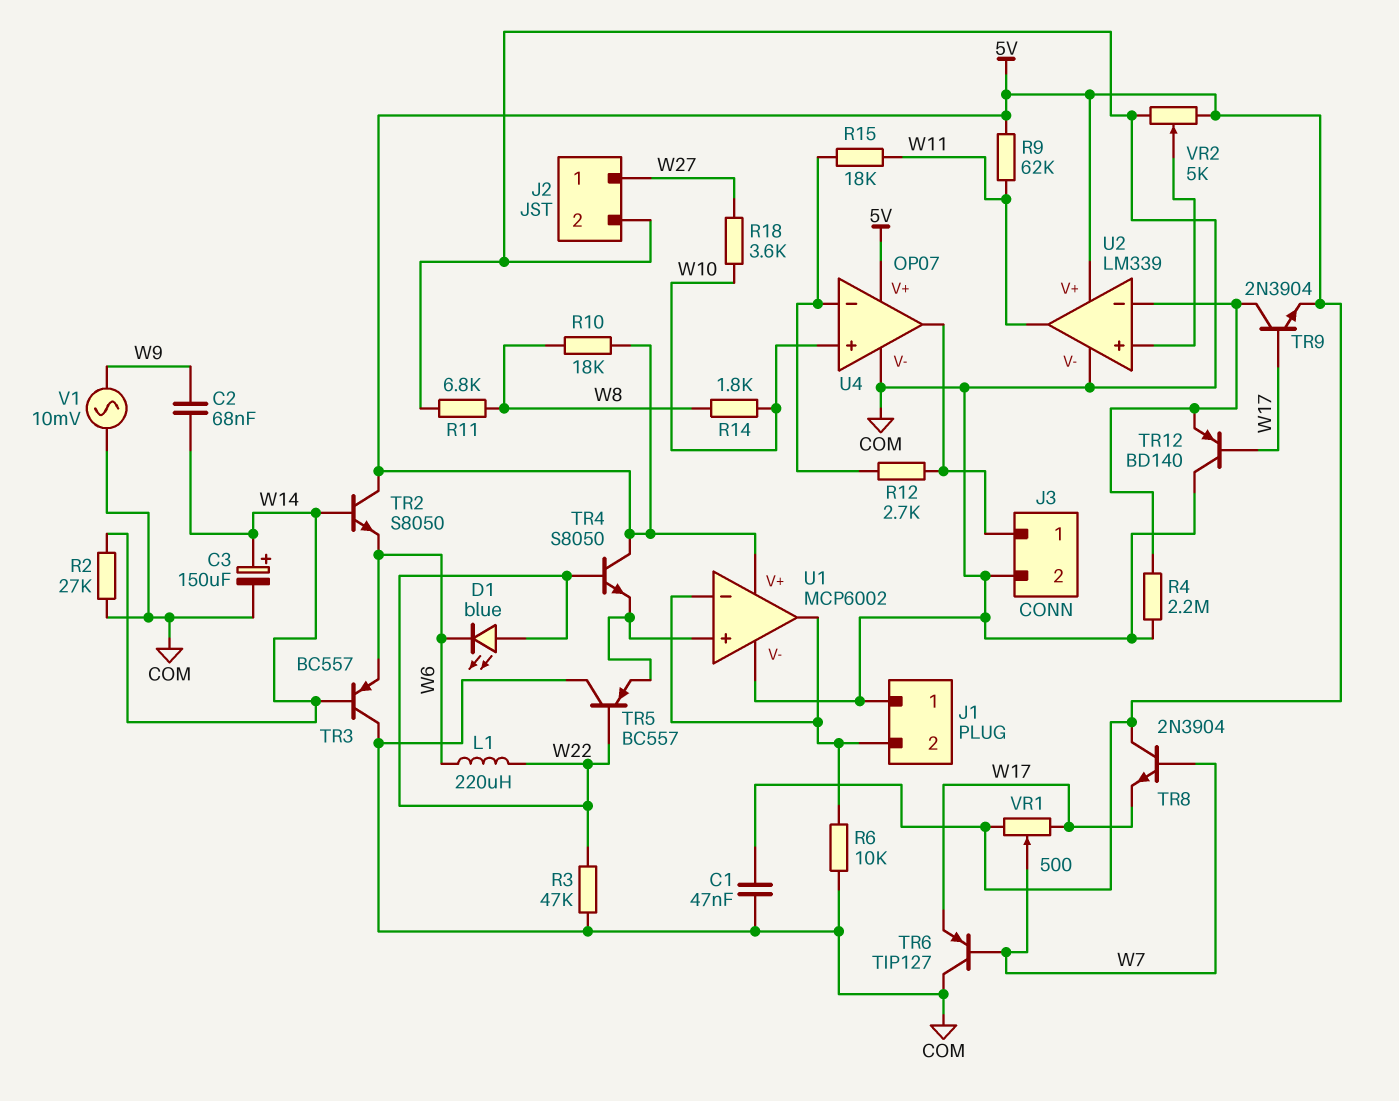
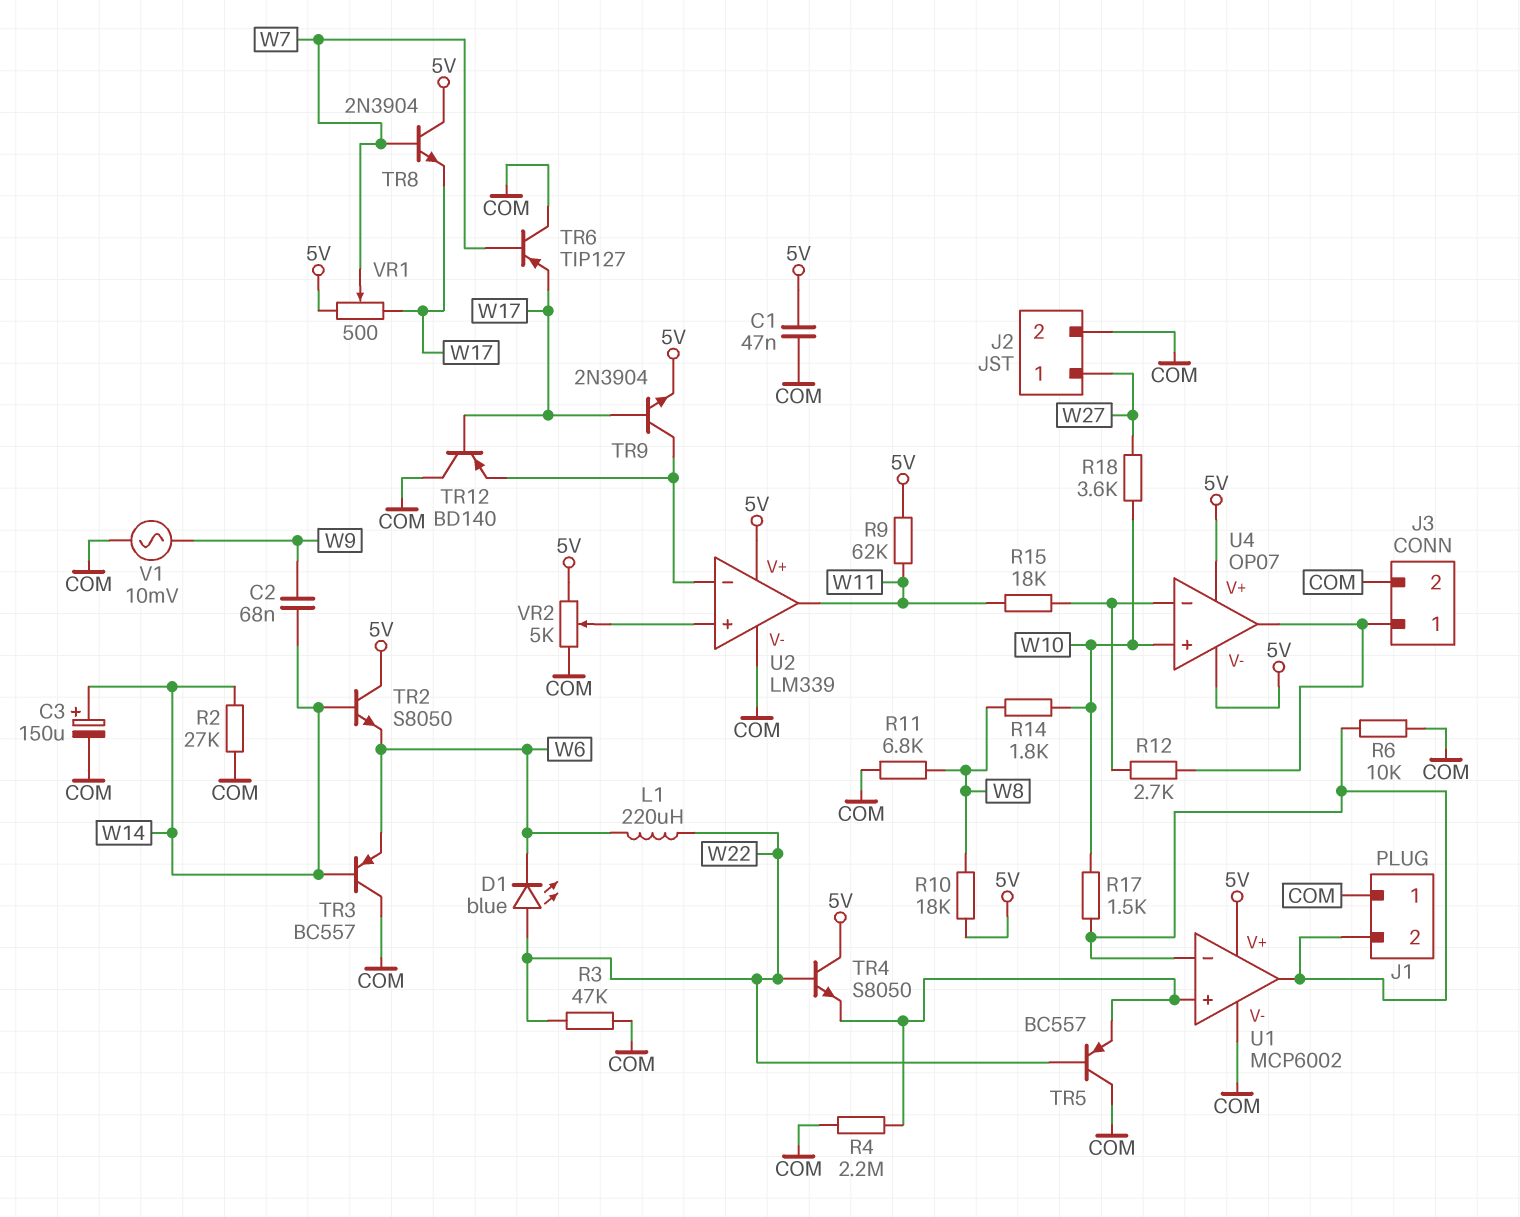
R4: 2.2M (COM, U2/in-) -> 2.2M (COM, U1/in+)
R17: none -> 1.5k (J1/2, W10)
U4 pin V-: COM -> 5V

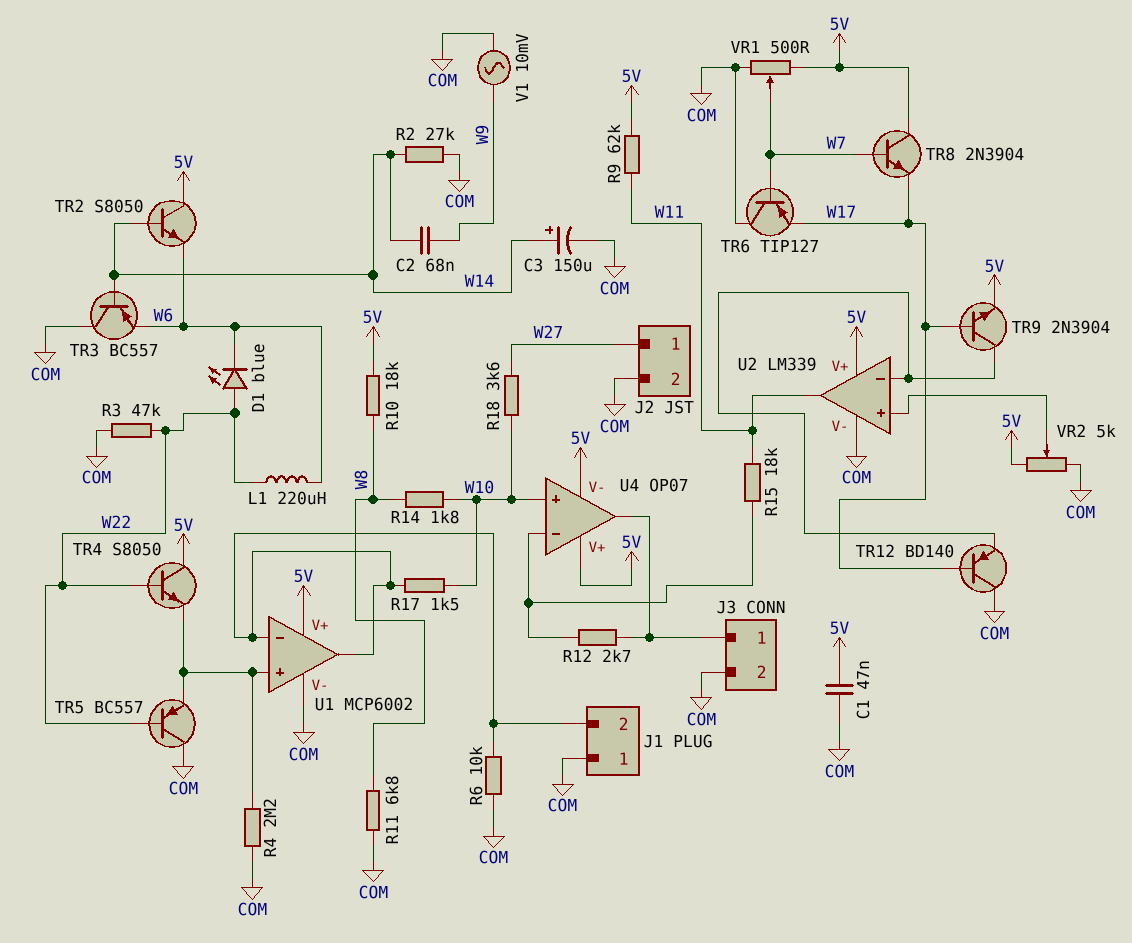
VR1: 500 (5V, W17, wiper W7) -> 500 (5V, COM, wiper W7)

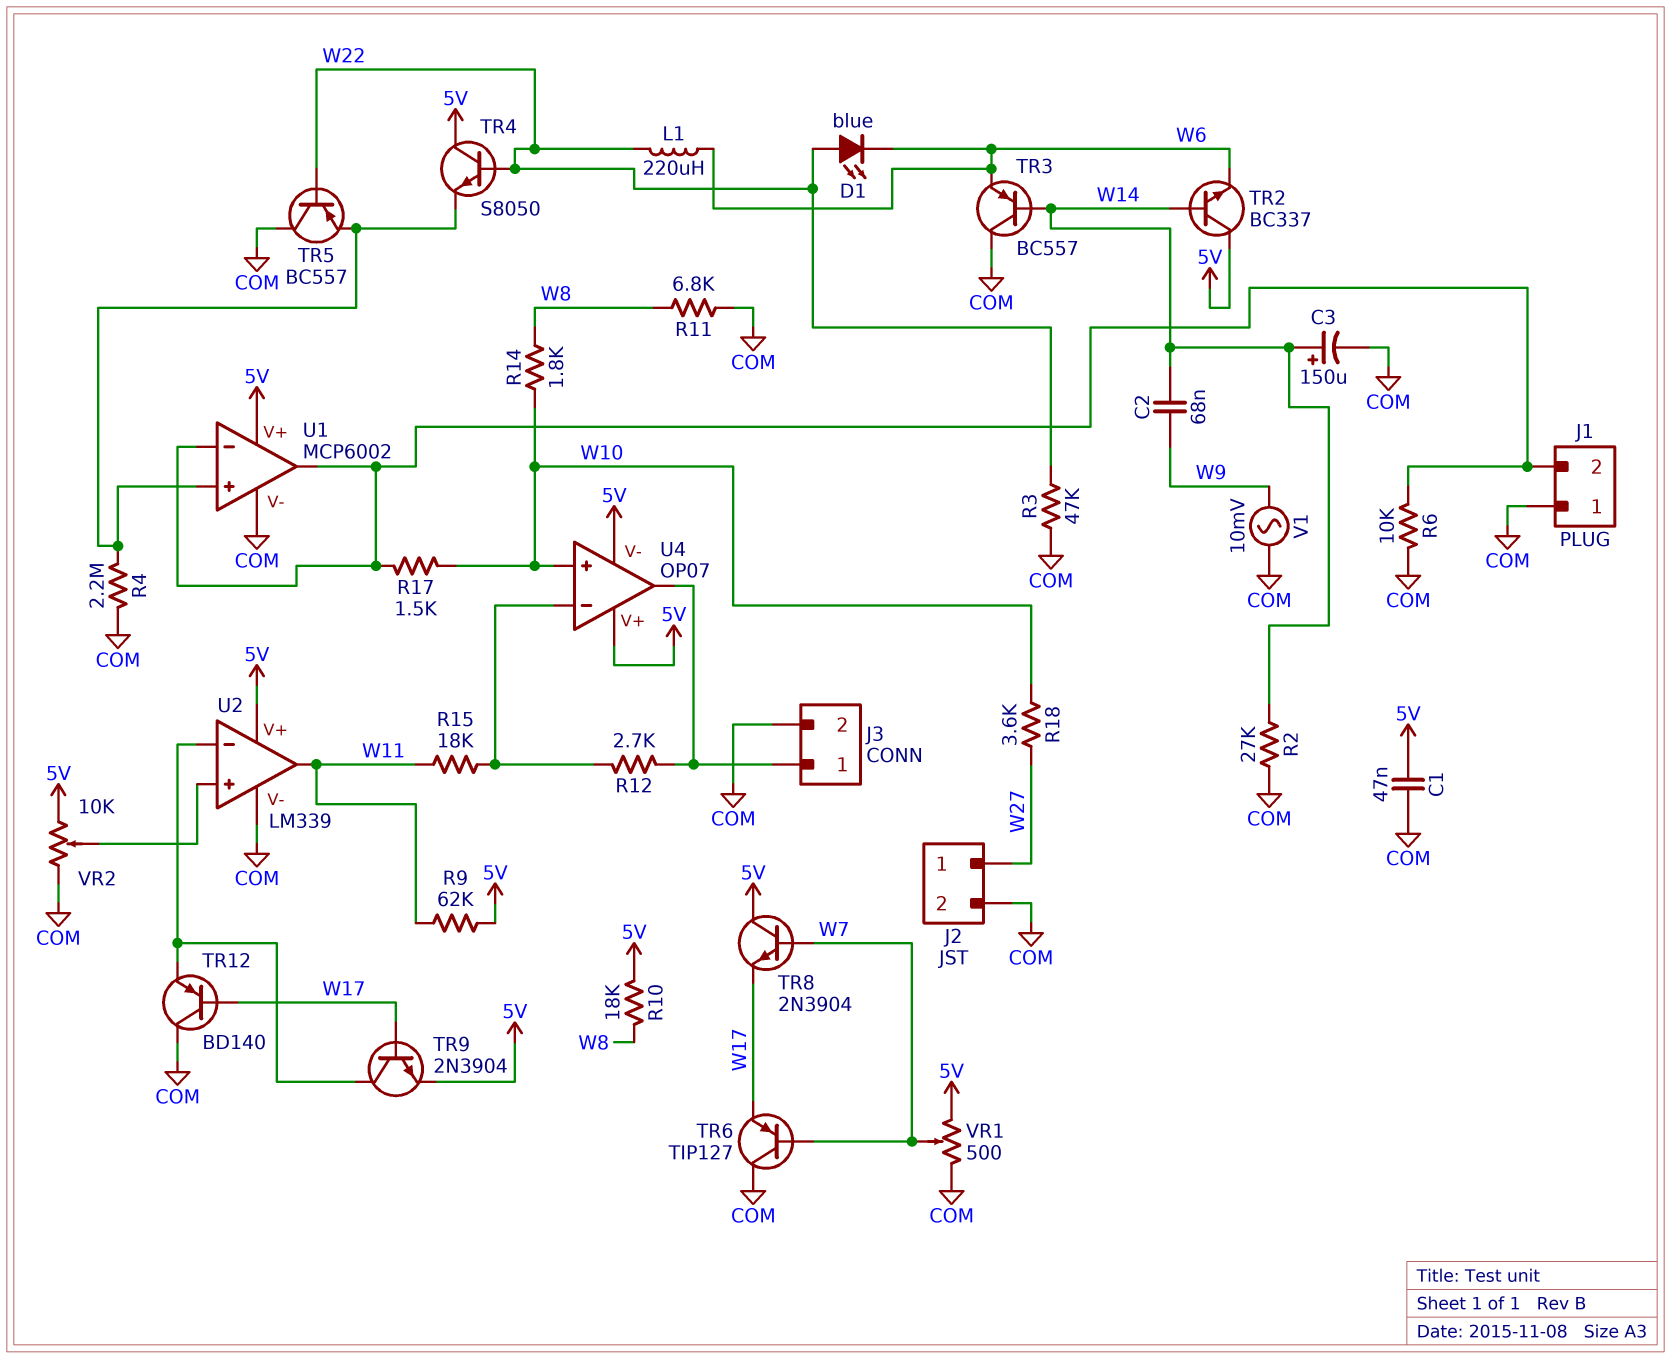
TR2: NPN S8050 (B W14, C 5V, E W6) -> NPN BC337 (B W14, C 5V, E W6)
VR2: 5k (5V, COM, wiper U2/in+) -> 10k (5V, COM, wiper U2/in+)

